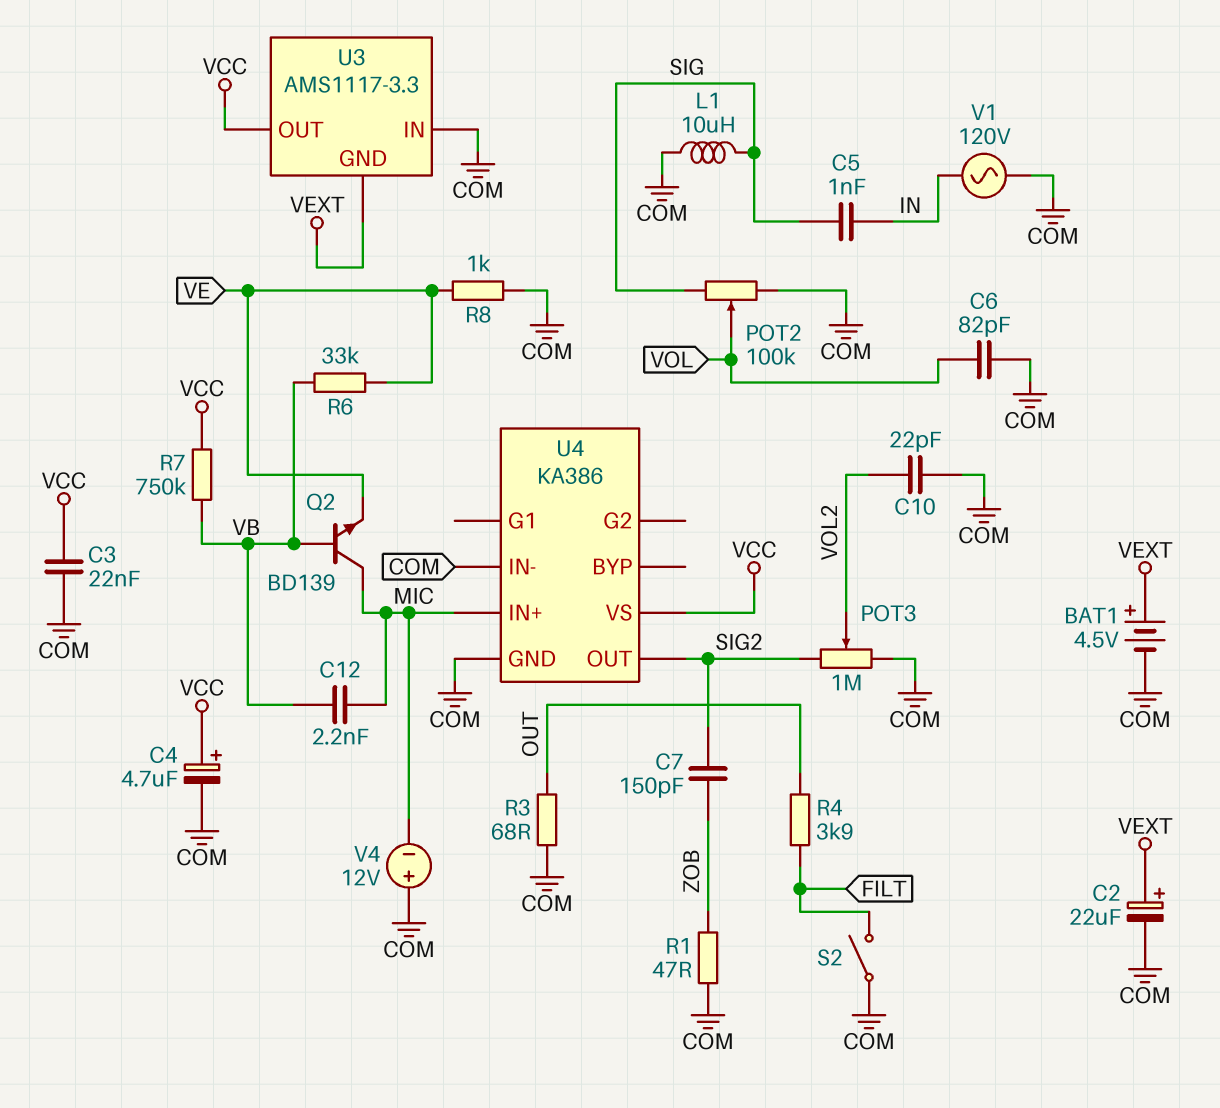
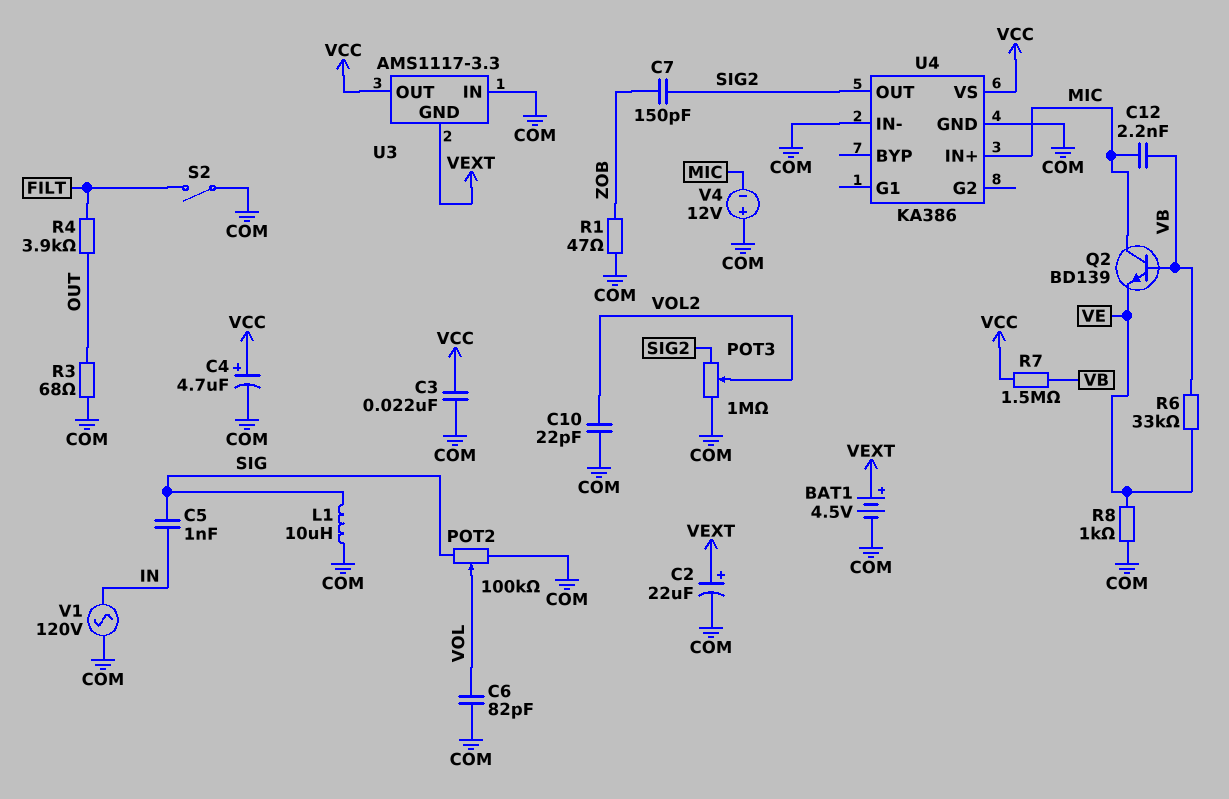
R7: 750k (VB, VCC) -> 1.5M (VB, VCC)

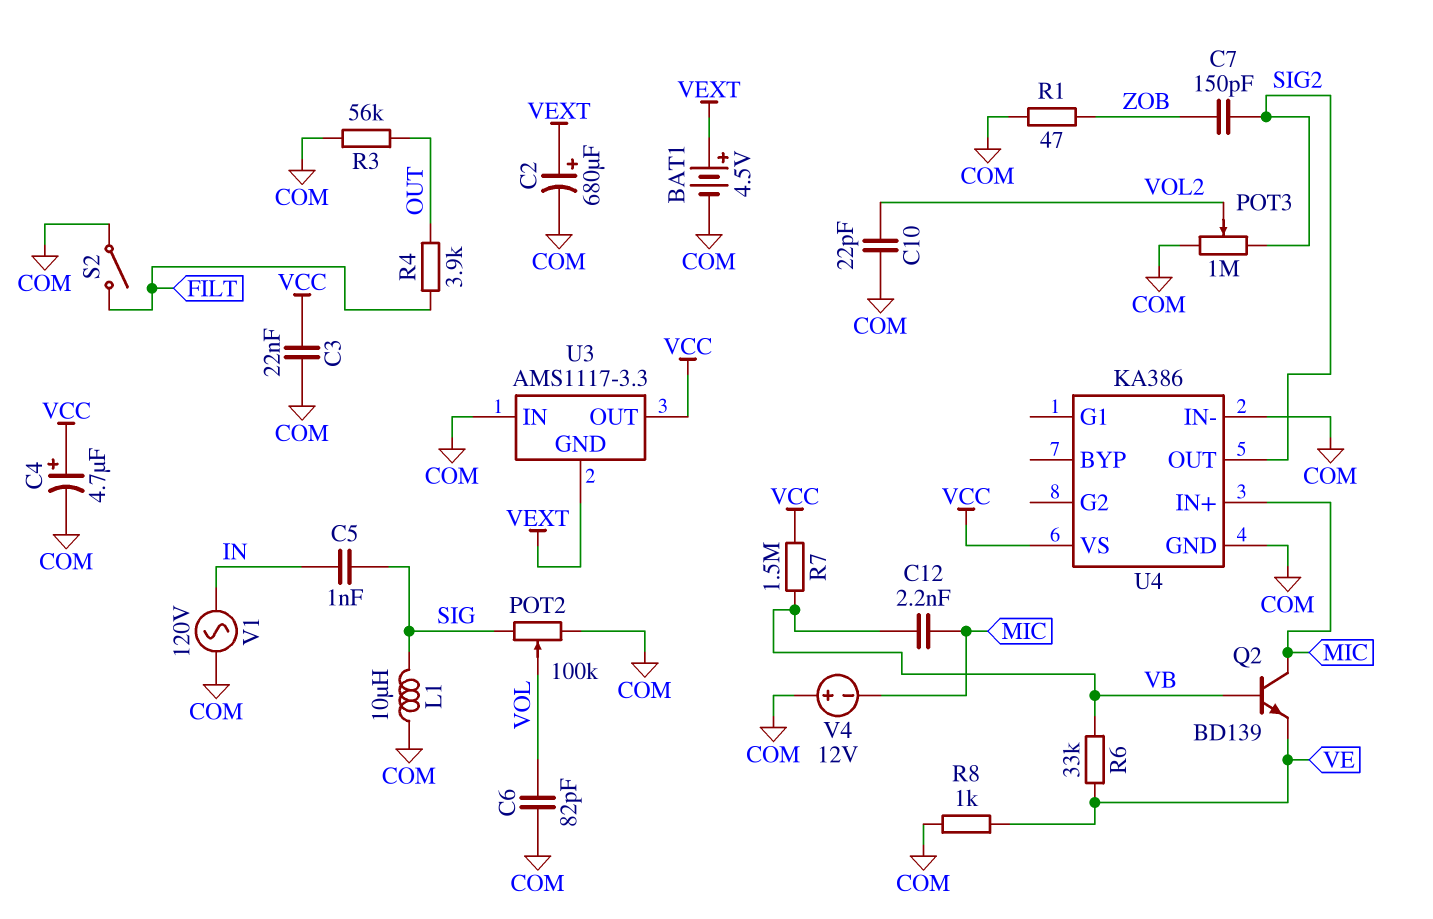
C2: 22uF (plus VEXT, minus COM) -> 680uF (plus VEXT, minus COM)
R3: 68 (COM, OUT) -> 56k (COM, OUT)

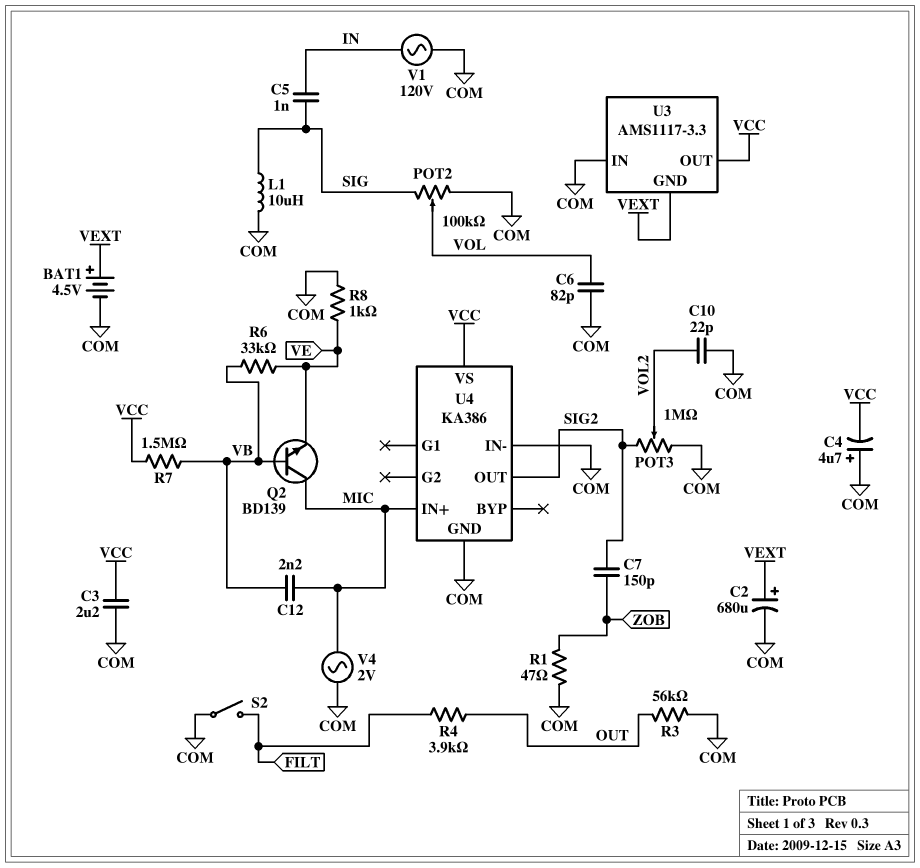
C3: 22nF (COM, VCC) -> 2.2uF (COM, VCC)
C4: 4.7uF (plus VCC, minus COM) -> 4.7uF (plus COM, minus VCC)
V4: 12V (plus COM, minus MIC) -> AC 2V (COM, MIC)

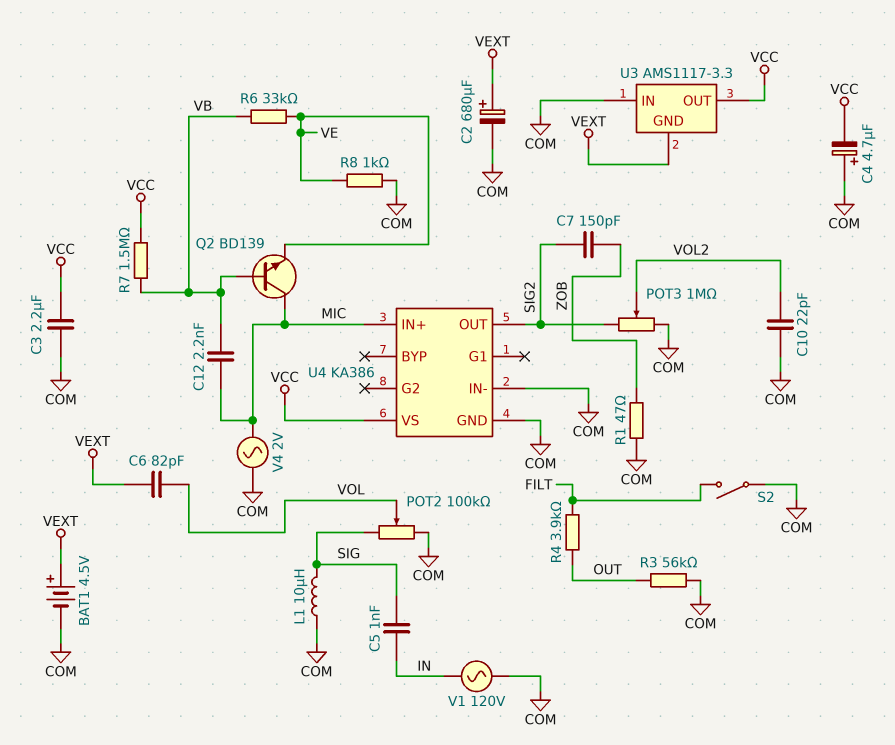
C6: 82pF (COM, VOL) -> 82pF (VEXT, VOL)

